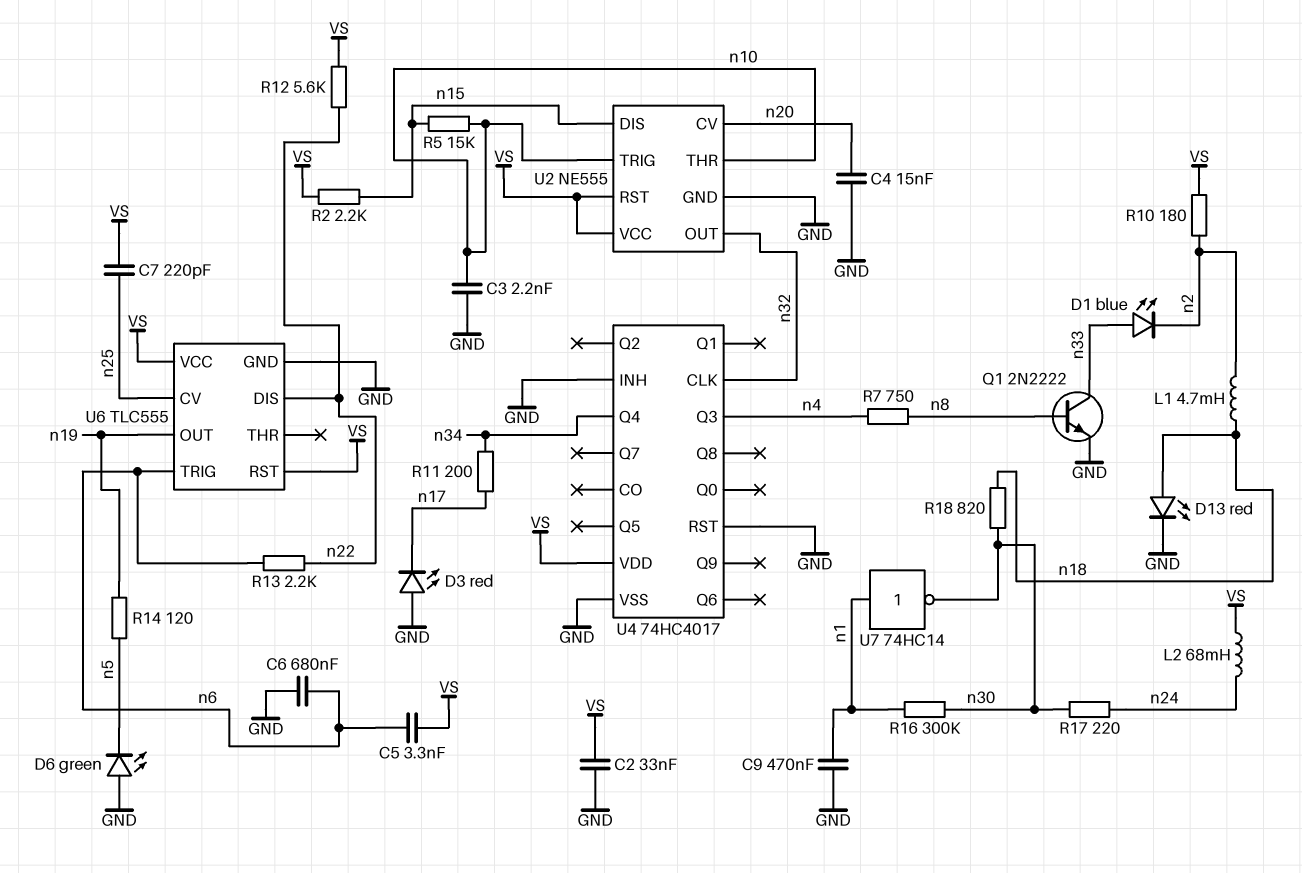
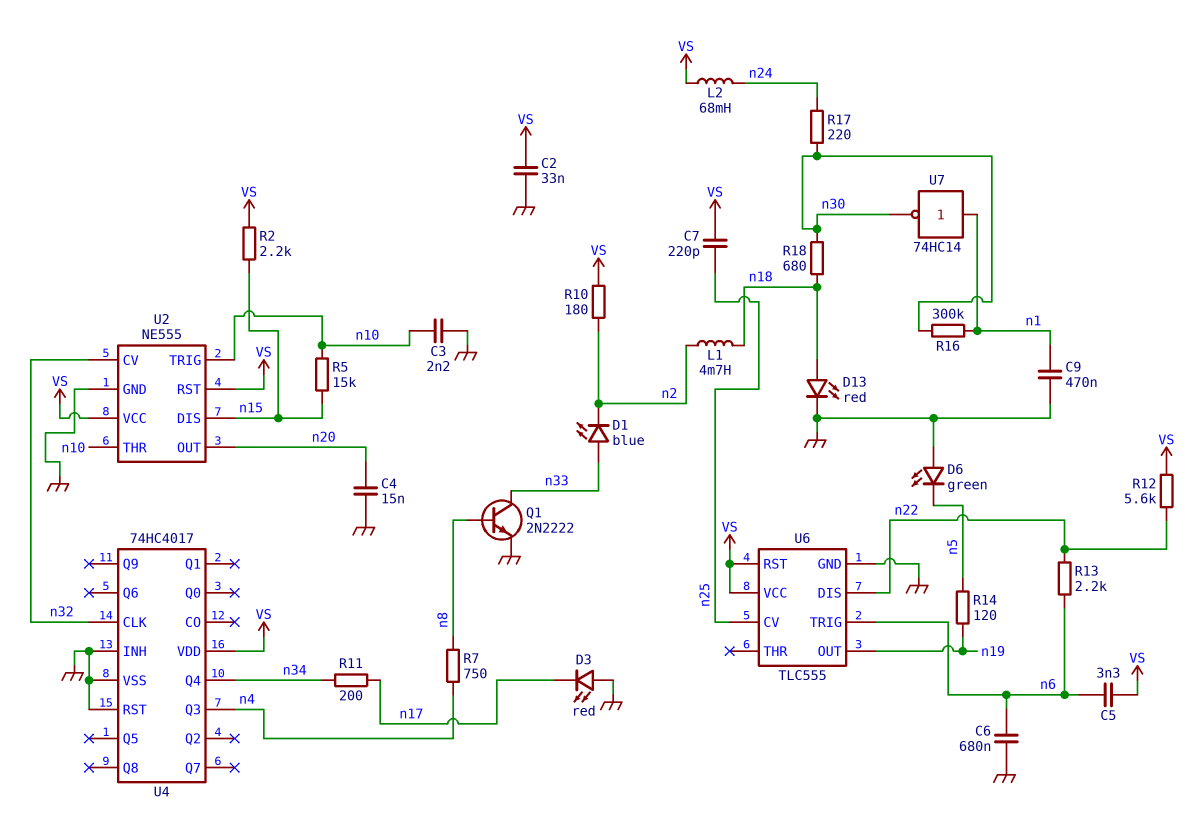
R18: 820 (n18, n30) -> 680 (n18, n30)
U2 pin CV: n20 -> n32
U2 pin OUT: n32 -> n20

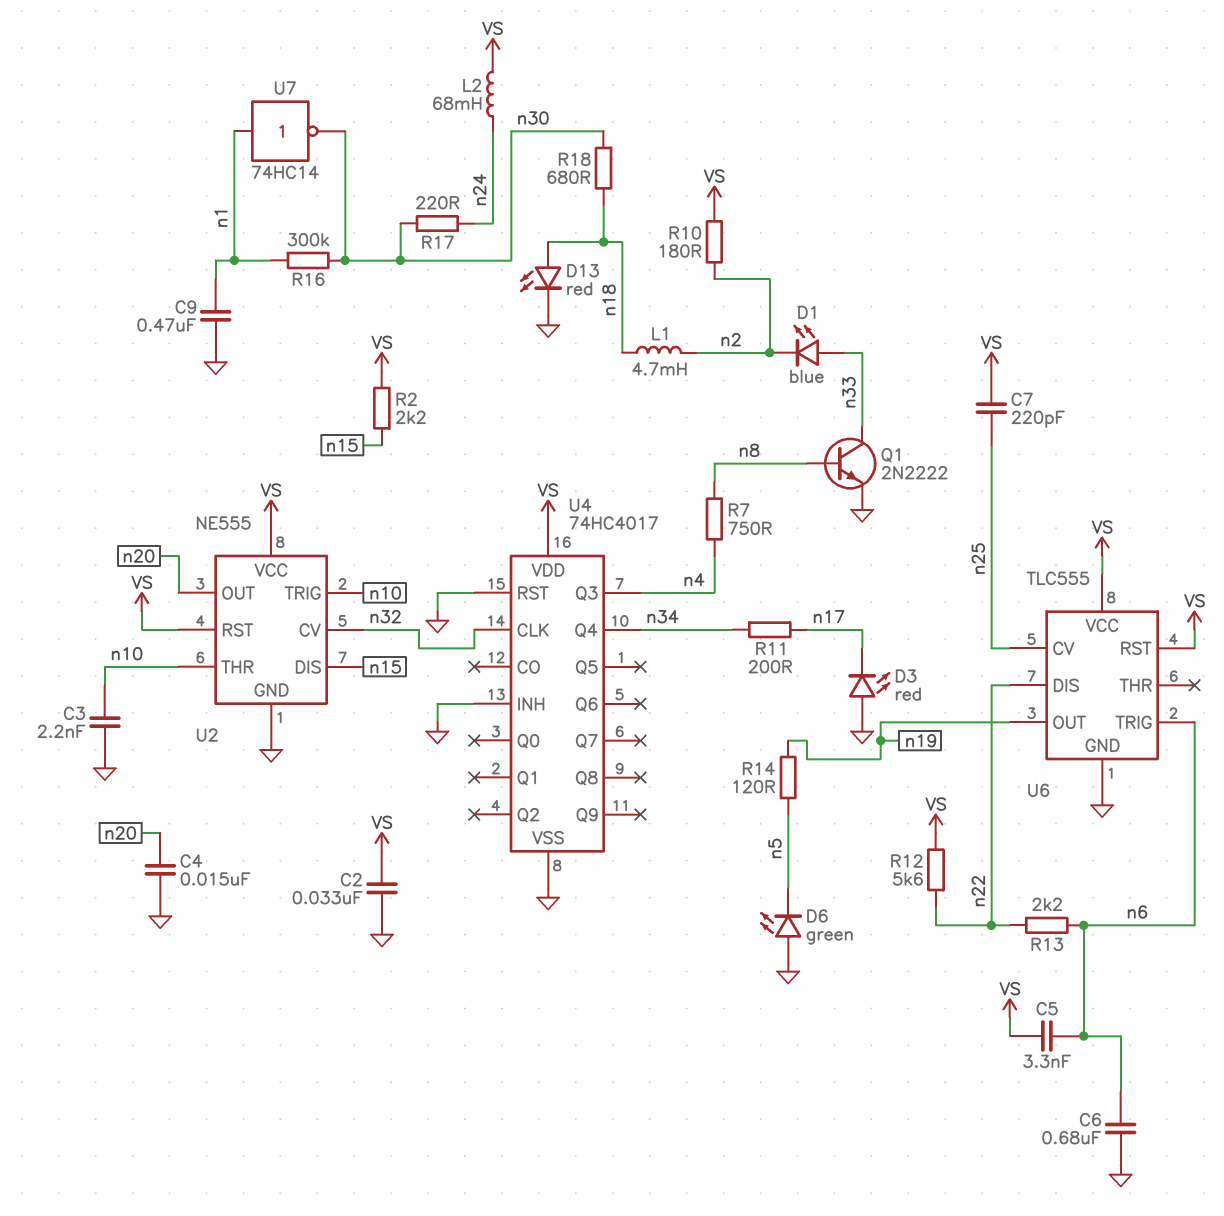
R5: 15k (n10, n15) -> none

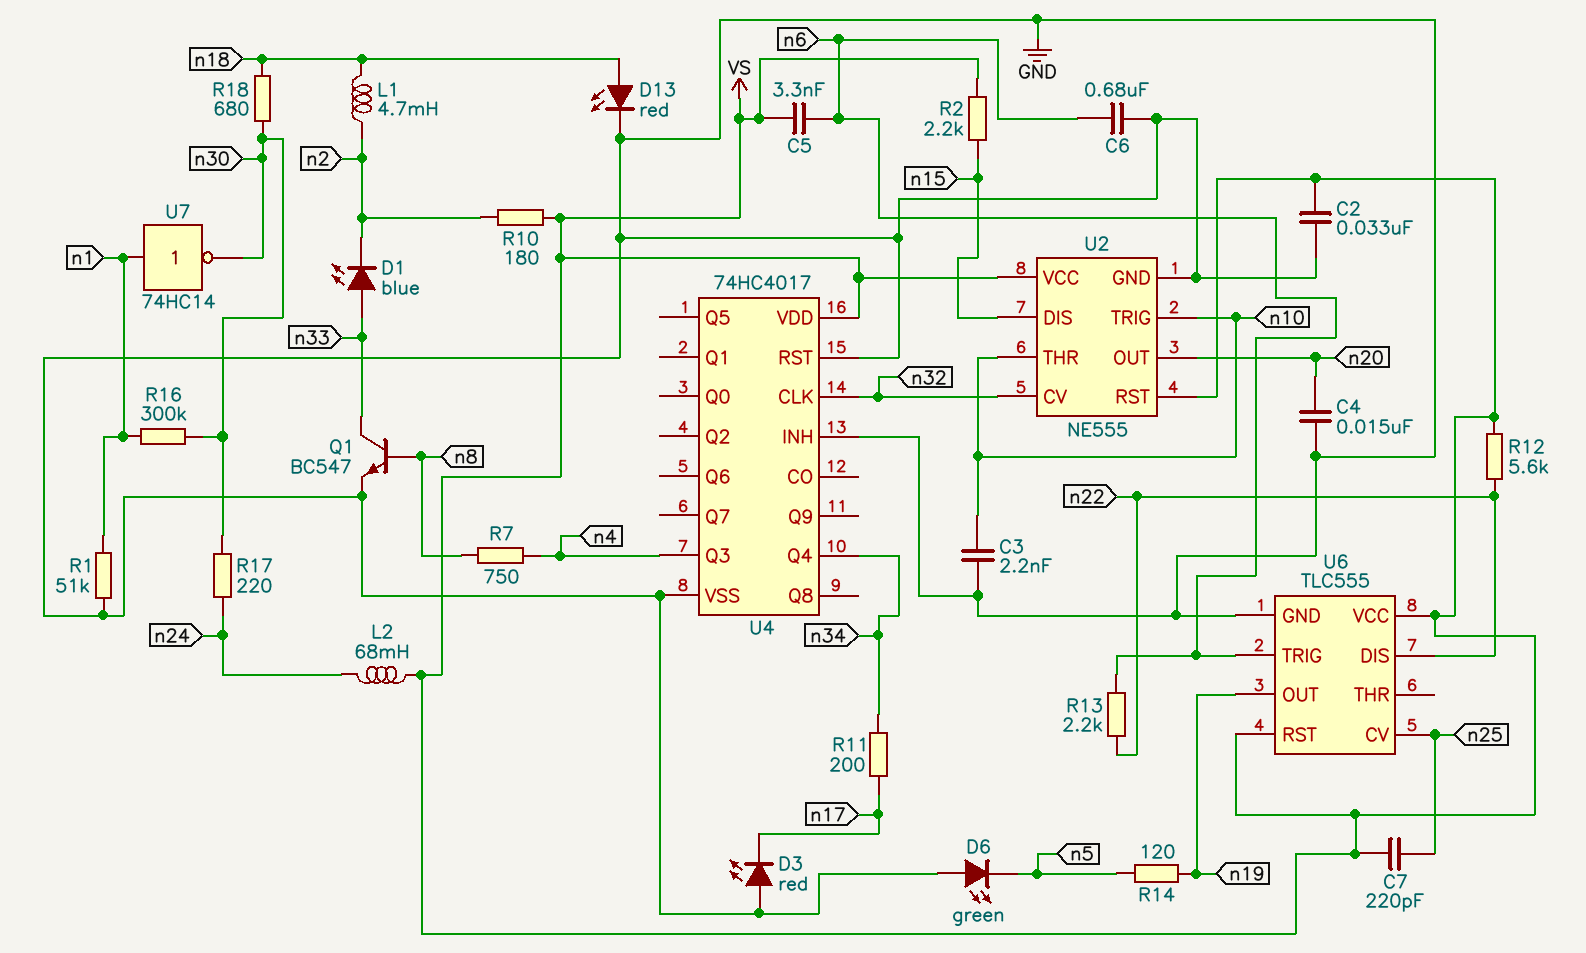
C9: 470nF (GND, n1) -> none
Q1: NPN 2N2222 (B n8, C n33, E GND) -> NPN BC547 (B n8, C n33, E GND)
R1: none -> 51k (GND, n1)

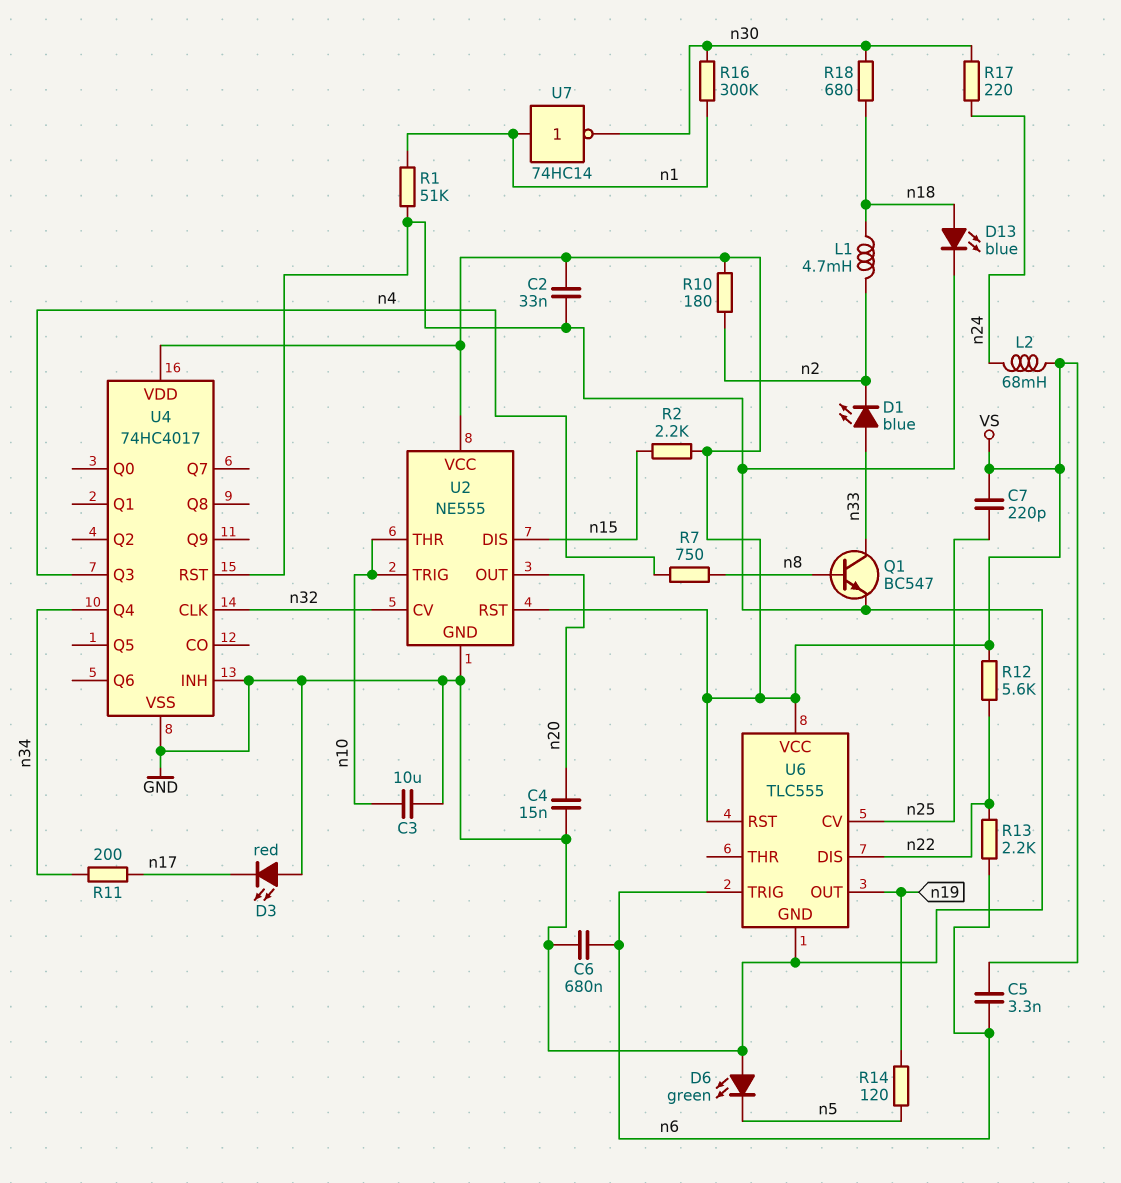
C3: 2.2nF (GND, n10) -> 10uF (GND, n10)
D13: LED red (A n18, K GND) -> LED blue (A n18, K GND)

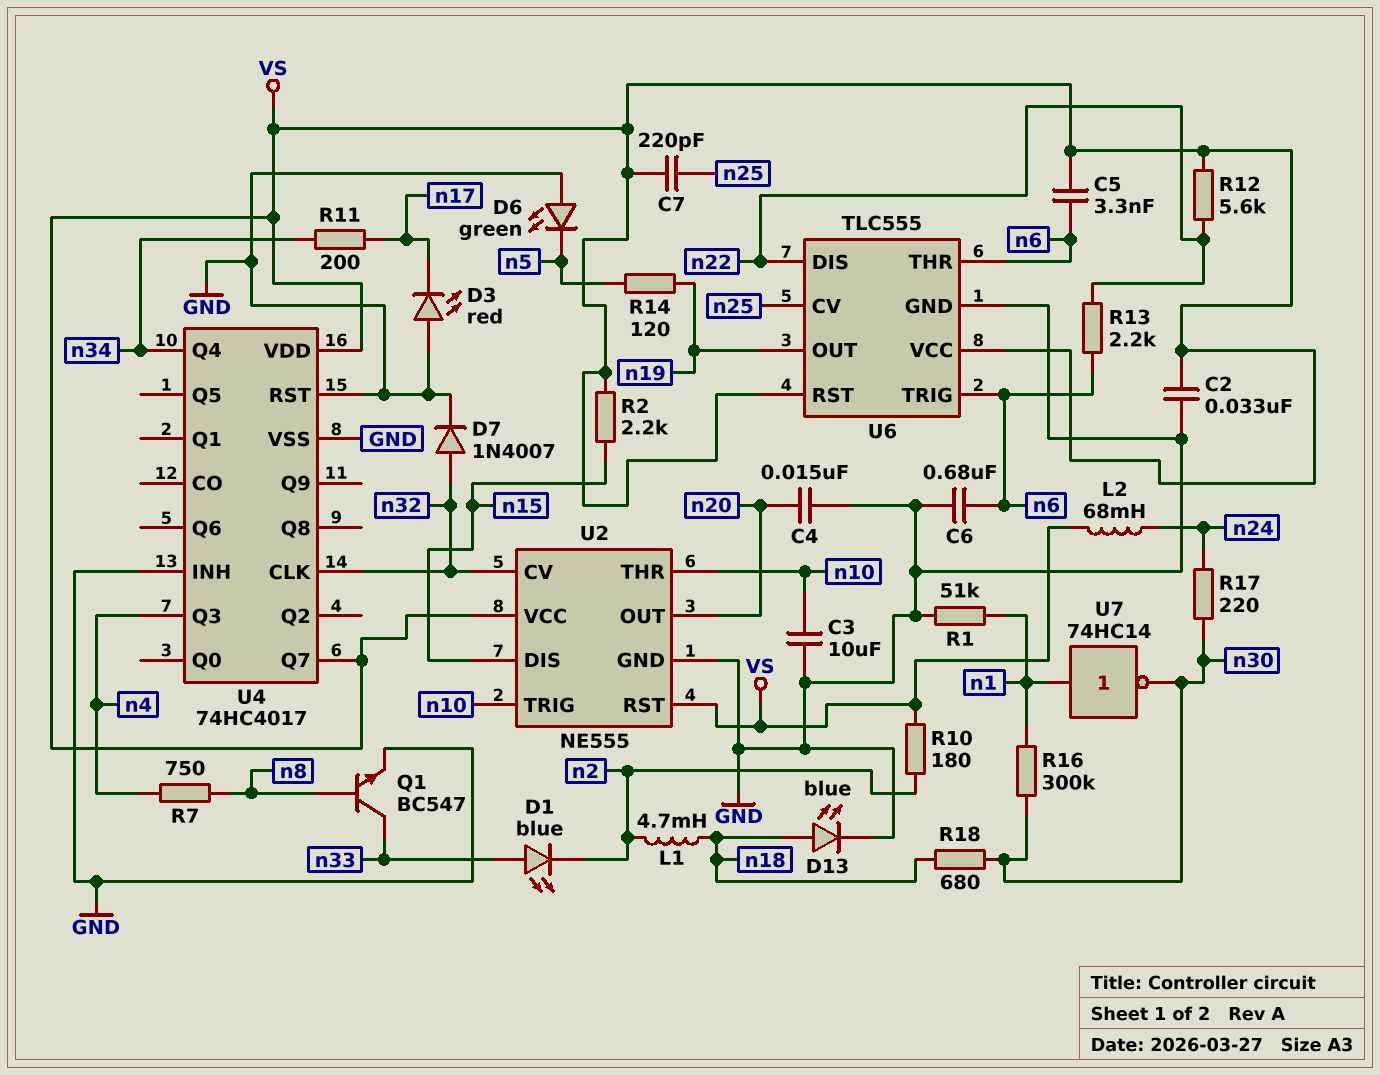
D7: none -> diode 1N4007 (A n32, K GND)
U4 pin Q7: none -> VS
U6 pin THR: none -> n6

